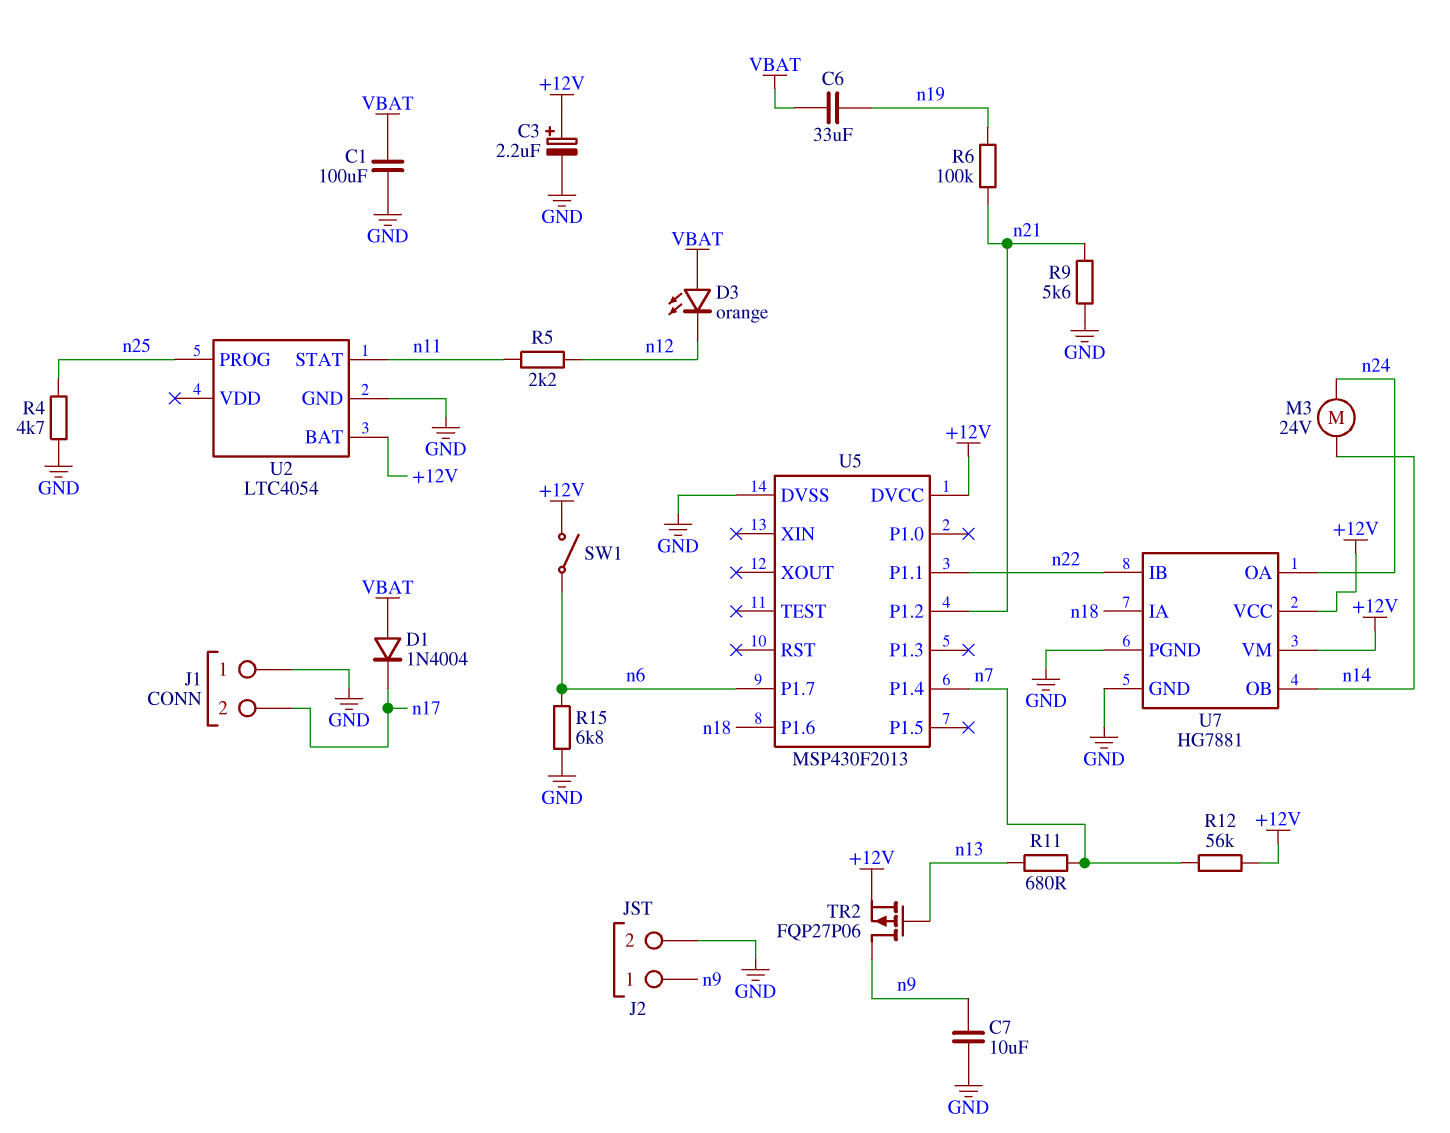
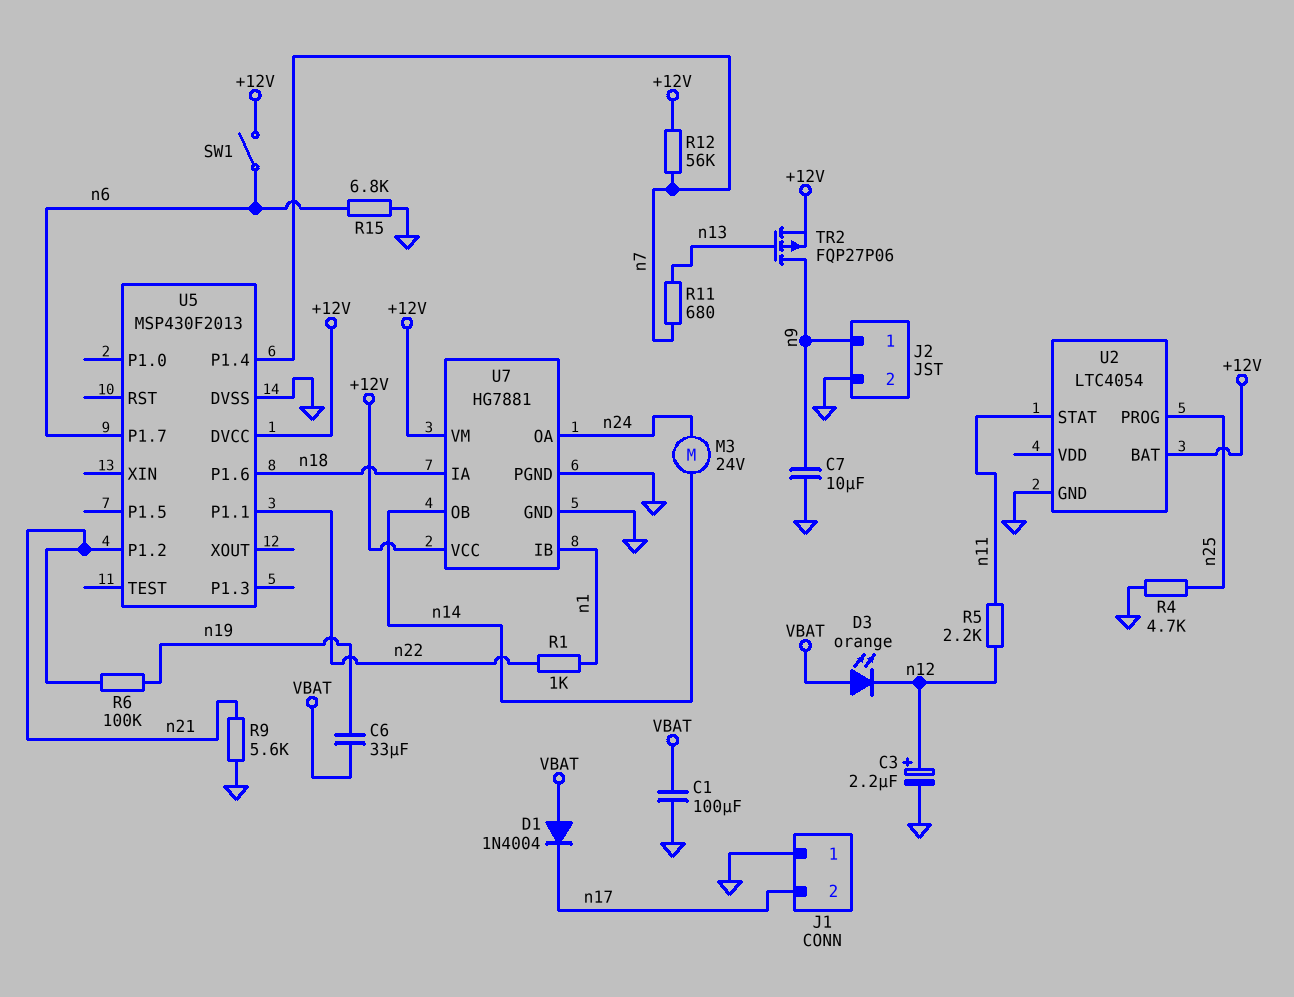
C3: 2.2uF (plus +12V, minus GND) -> 2.2uF (plus n12, minus GND)
R1: none -> 1k (n1, n22)
U7 pin IB: n22 -> n1

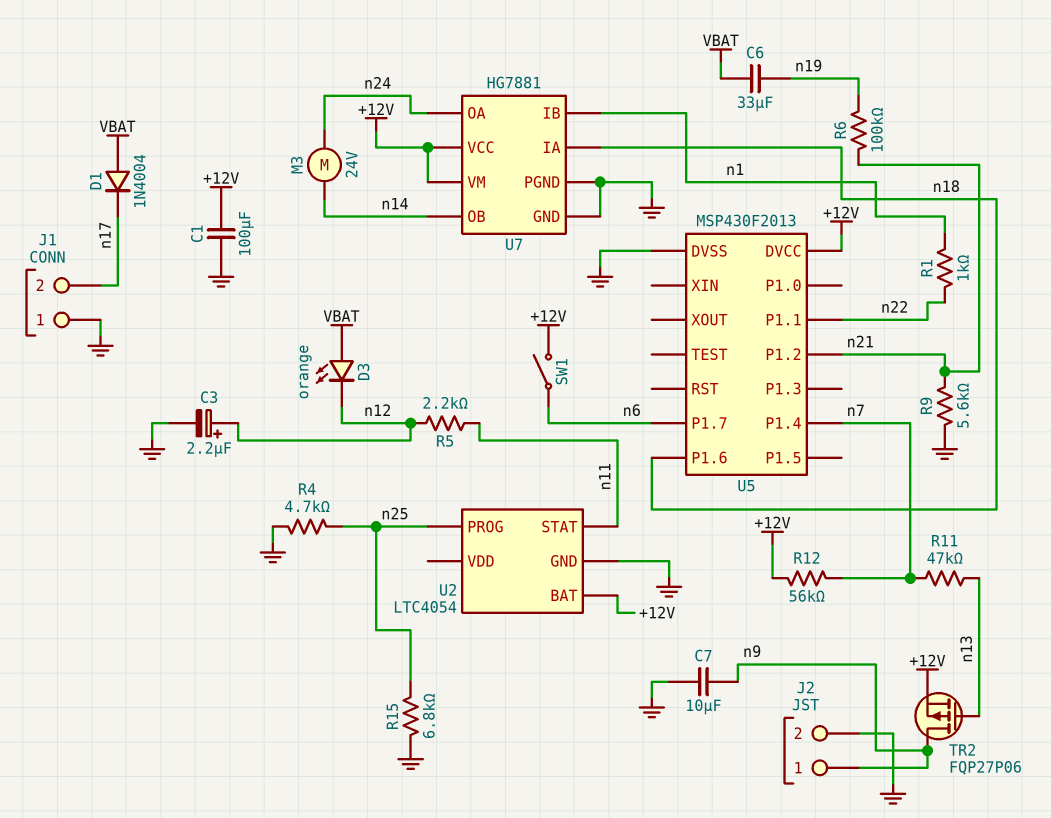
C1: 100uF (GND, VBAT) -> 100uF (+12V, GND)
R11: 680 (n7, n13) -> 47k (n7, n13)
R15: 6.8k (GND, n6) -> 6.8k (GND, n25)

